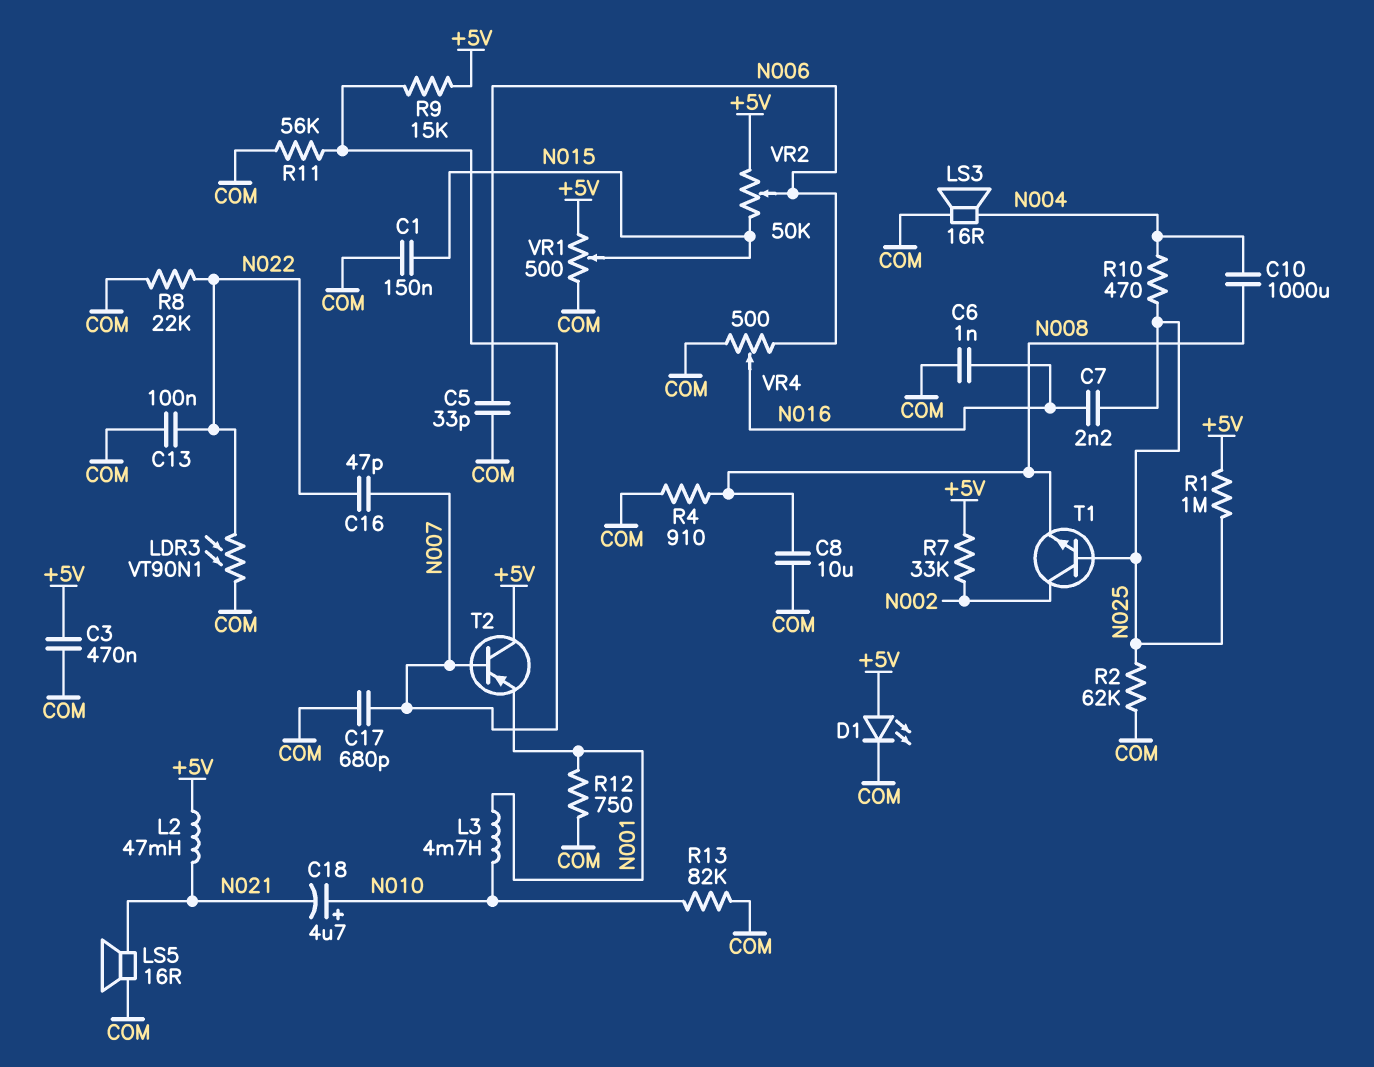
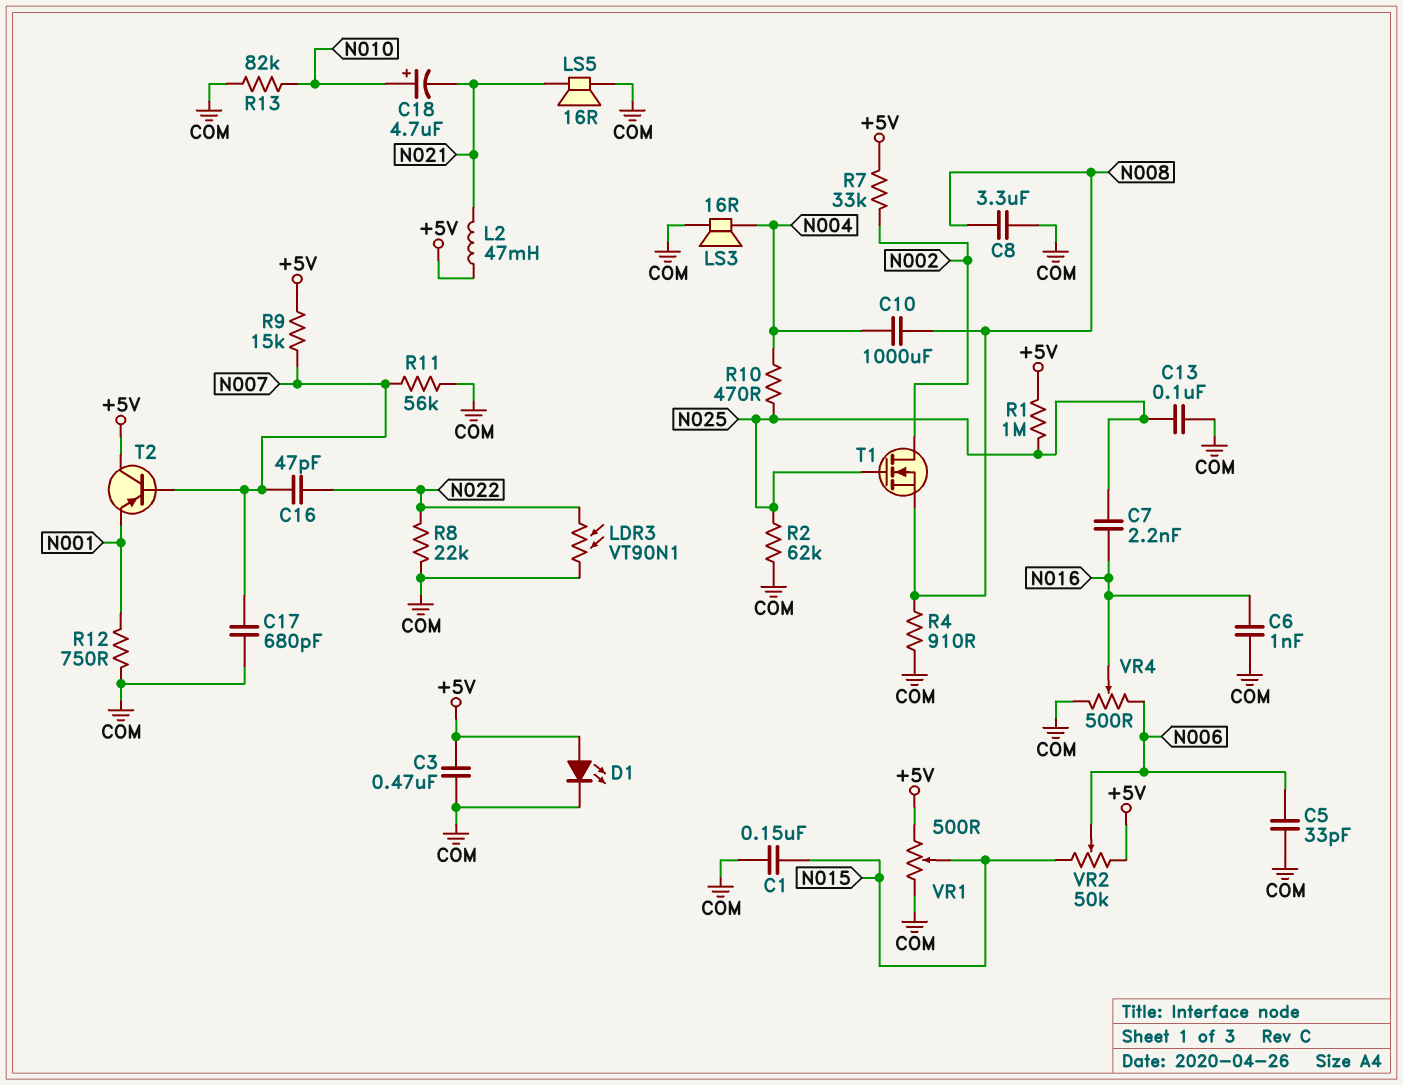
C8: 10uF (COM, N008) -> 3.3uF (COM, N008)
C13: 100nF (COM, N022) -> 100nF (COM, N025)
L3: 4.7mH (N001, N010) -> none
T1: NPN (B N025, C N002, E N008) -> NMOS (G N025, D N002, S N008)

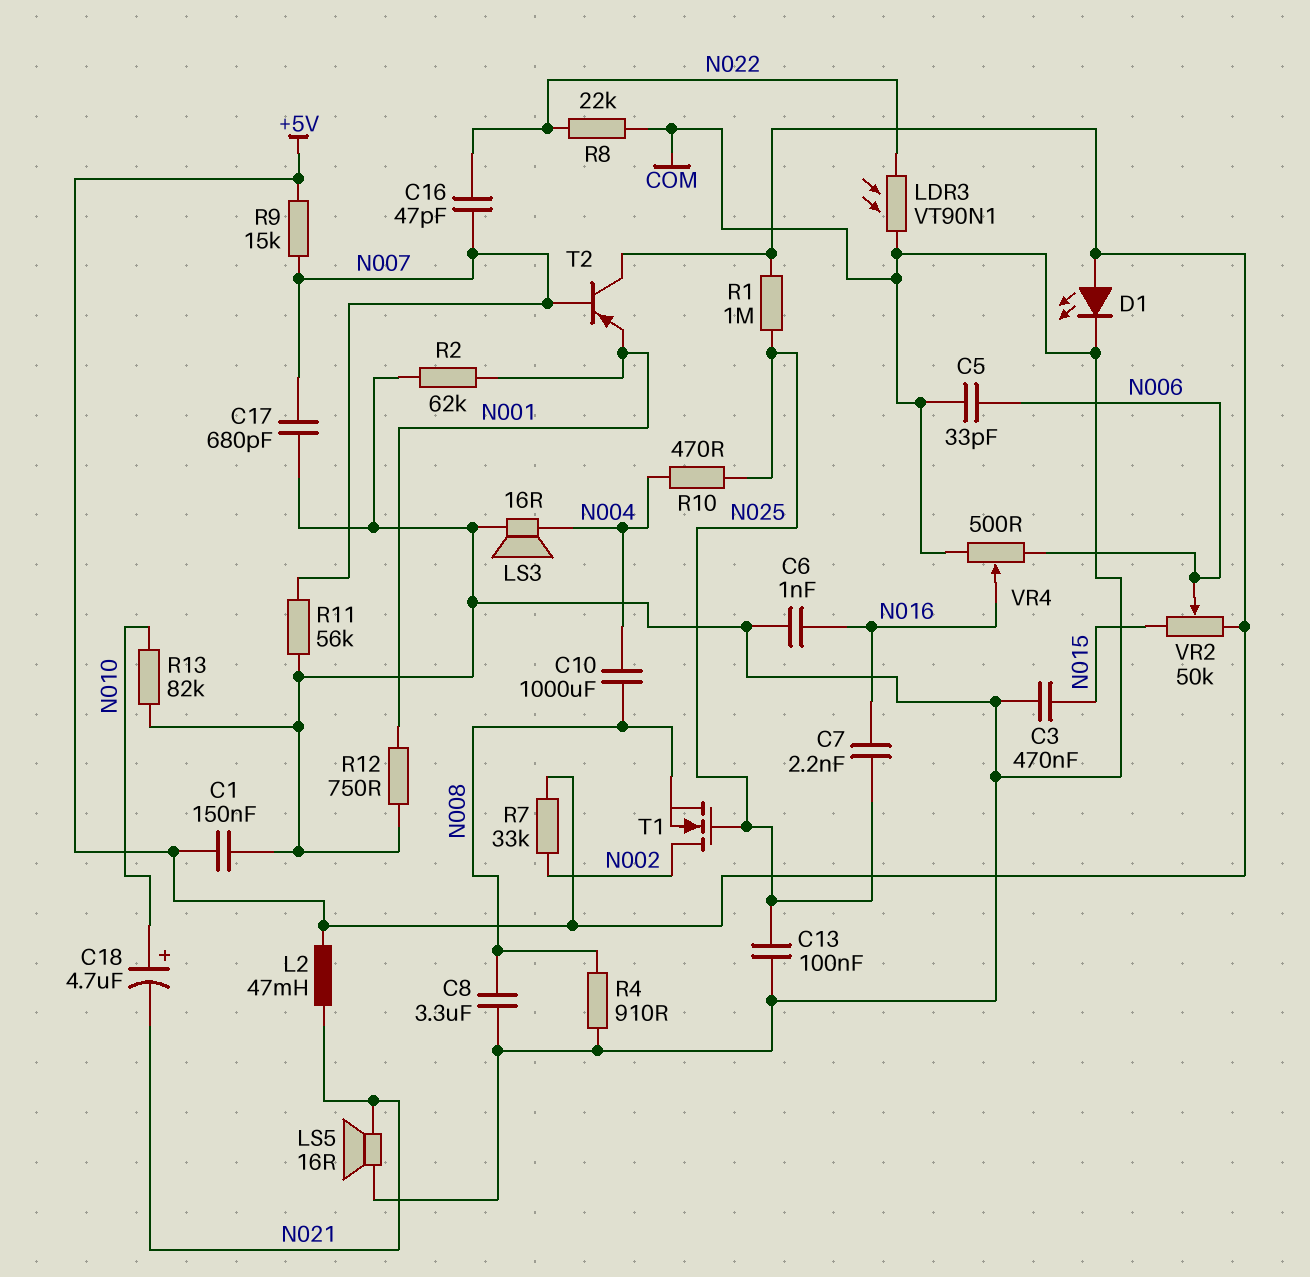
C1: 150nF (COM, N015) -> 150nF (+5V, COM)
C3: 470nF (+5V, COM) -> 470nF (COM, N015)
R2: 62k (COM, N025) -> 62k (COM, N001)
VR1: 500 (+5V, COM, wiper N015) -> none

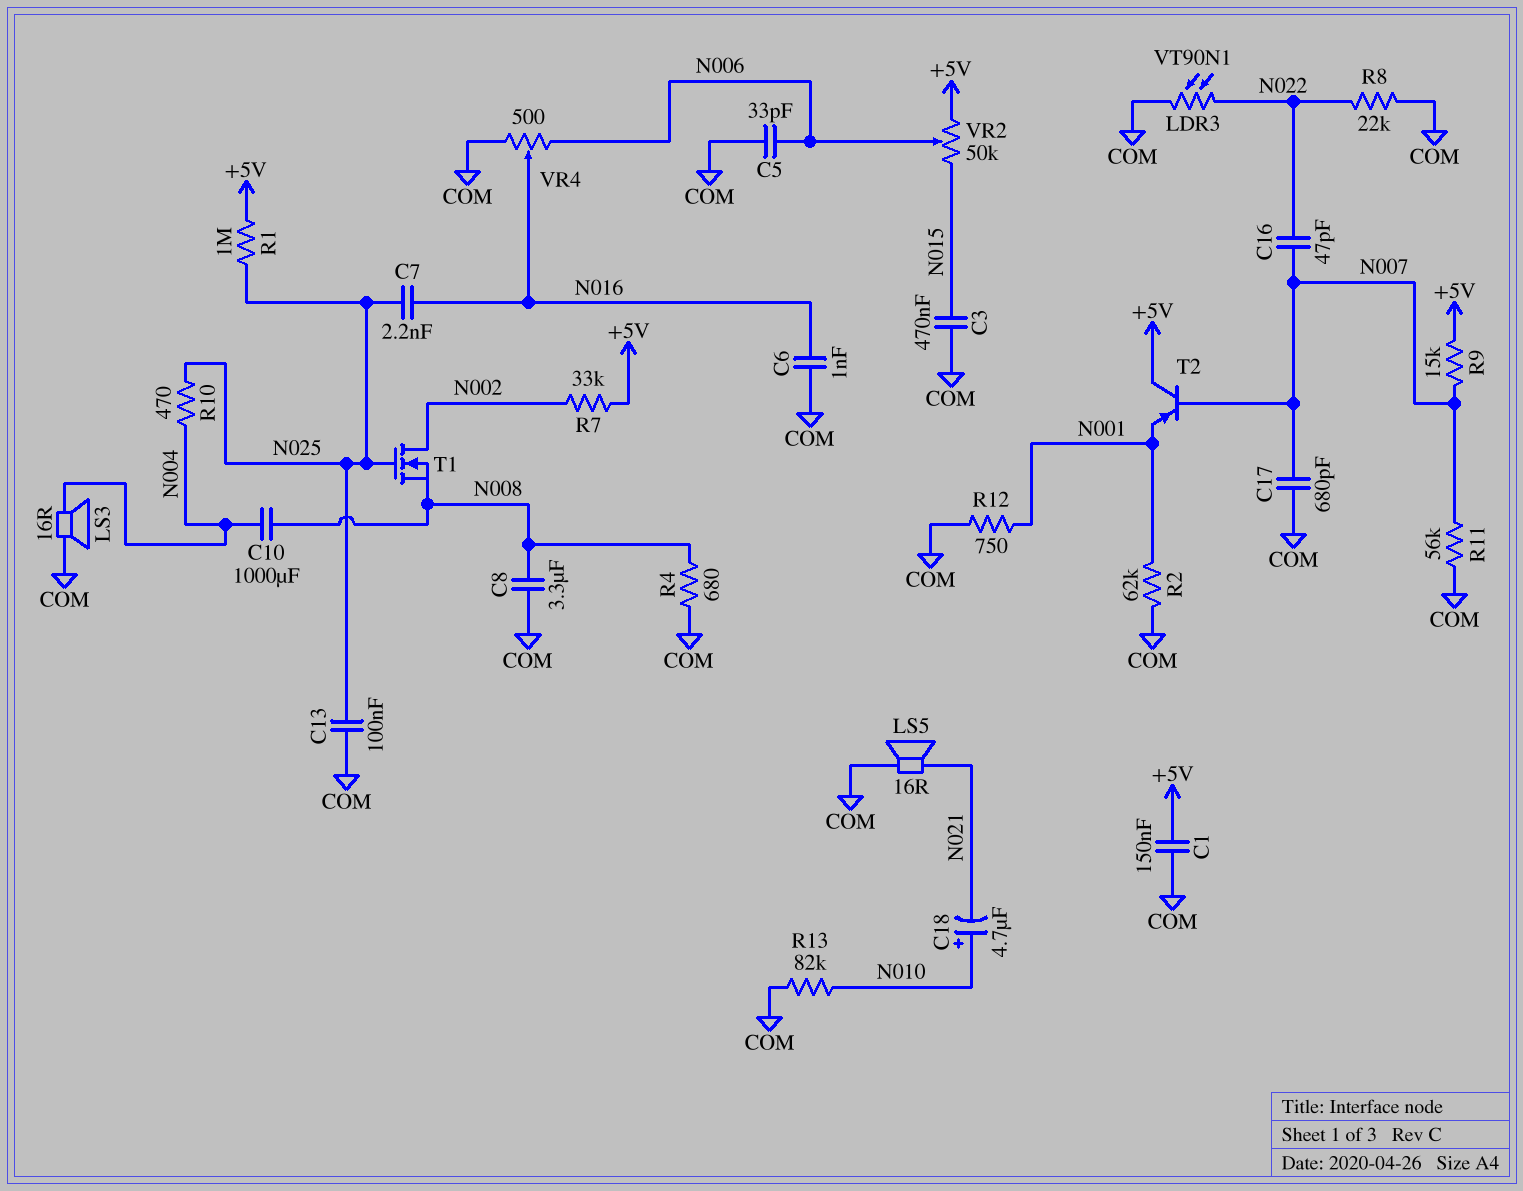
D1: LED (A +5V, K COM) -> none
L2: 47mH (+5V, N021) -> none
R4: 910 (COM, N008) -> 680 (COM, N008)

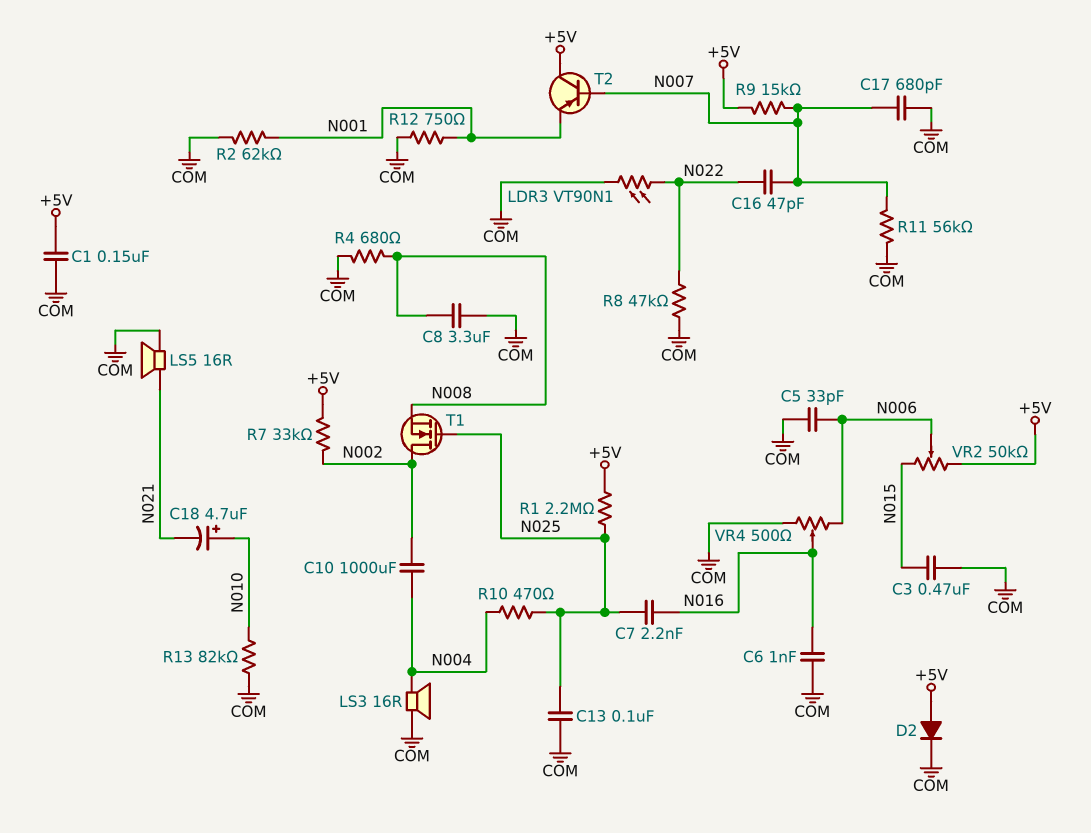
C10: 1000uF (N004, N008) -> 1000uF (N002, N004)
D2: none -> diode (A +5V, K COM)
R1: 1M (+5V, N025) -> 2.2M (+5V, N025)
R8: 22k (COM, N022) -> 47k (COM, N022)

